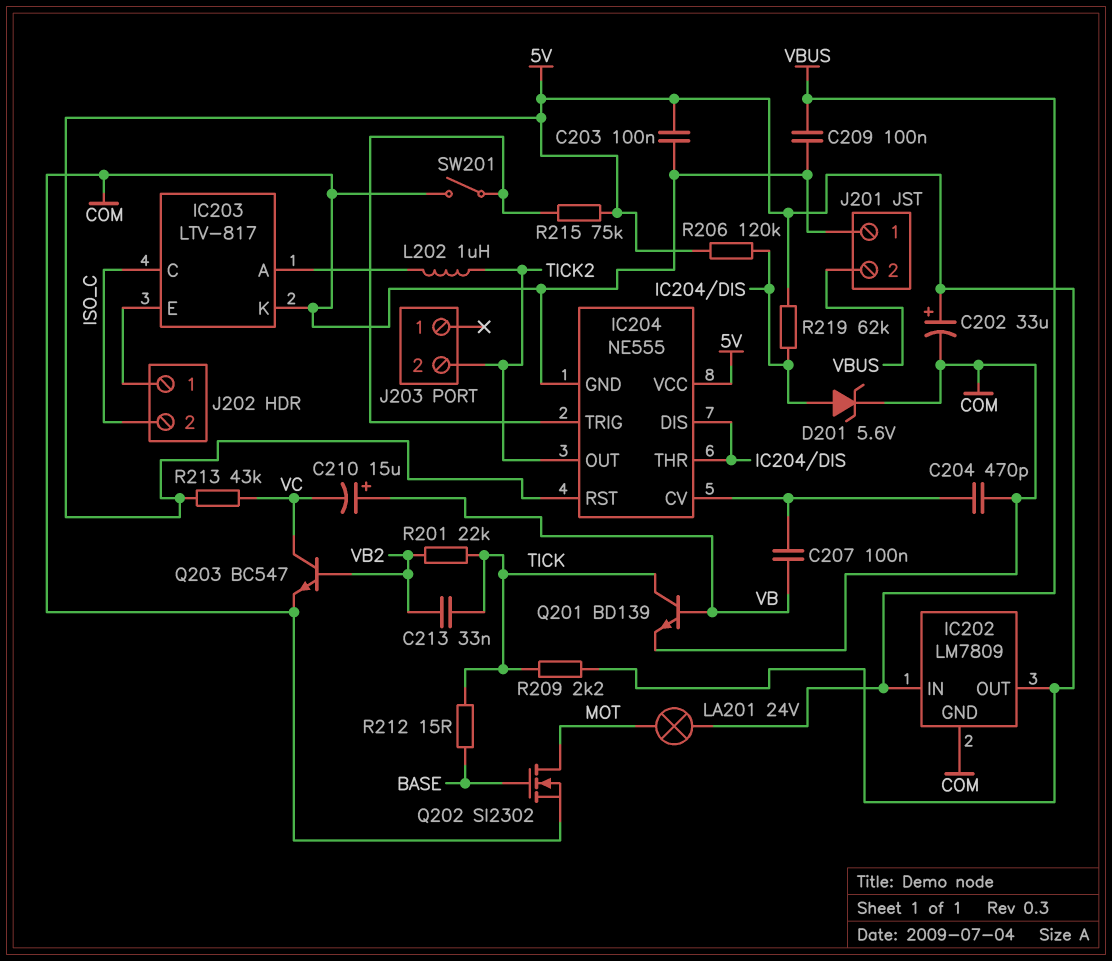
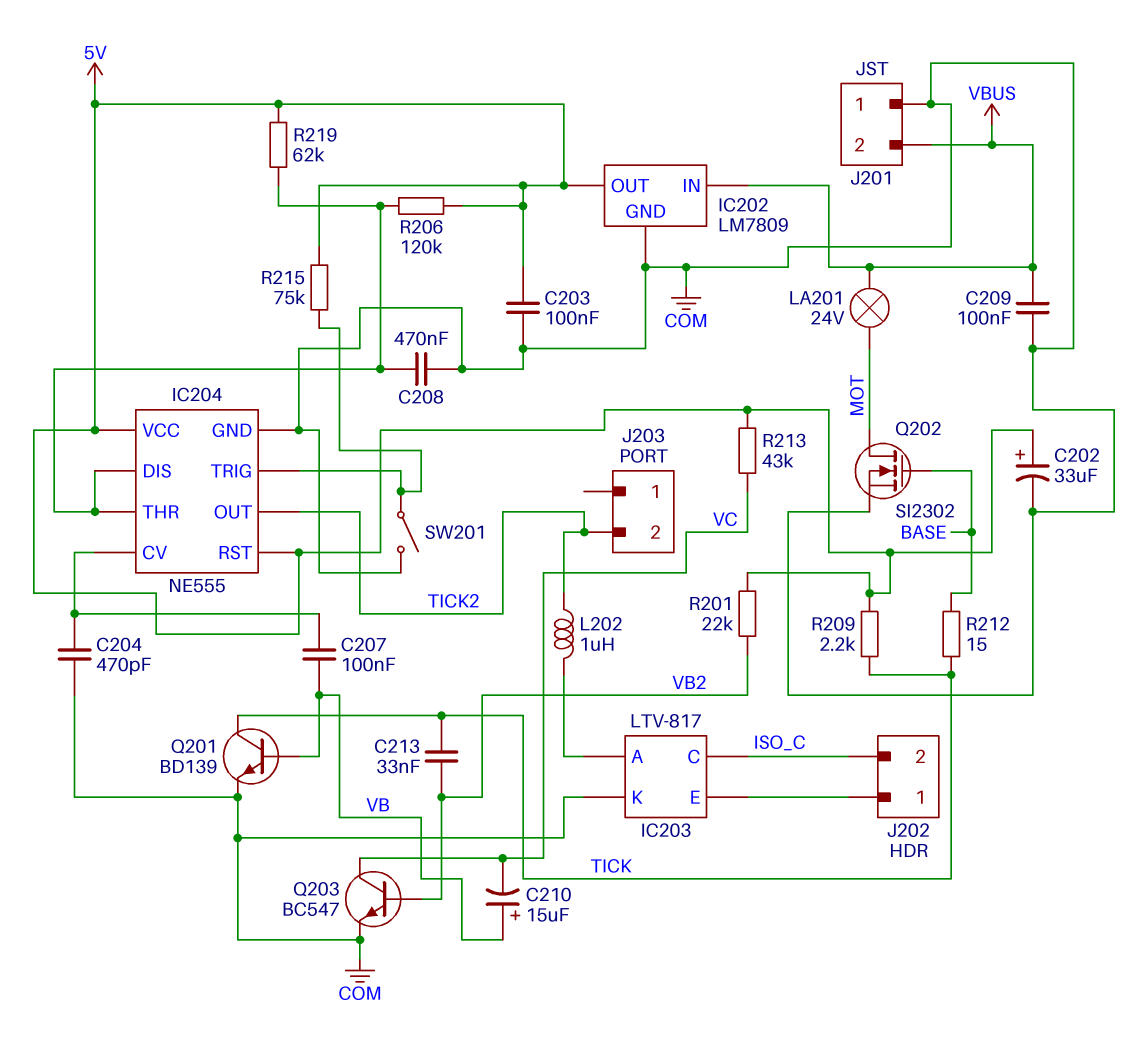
C208: none -> 470nF (COM, IC204/DIS)
D201: zener 5.6V (A IC204/DIS, K COM) -> none
R201: 22k (TICK, VB2) -> 22k (5V, VB2)

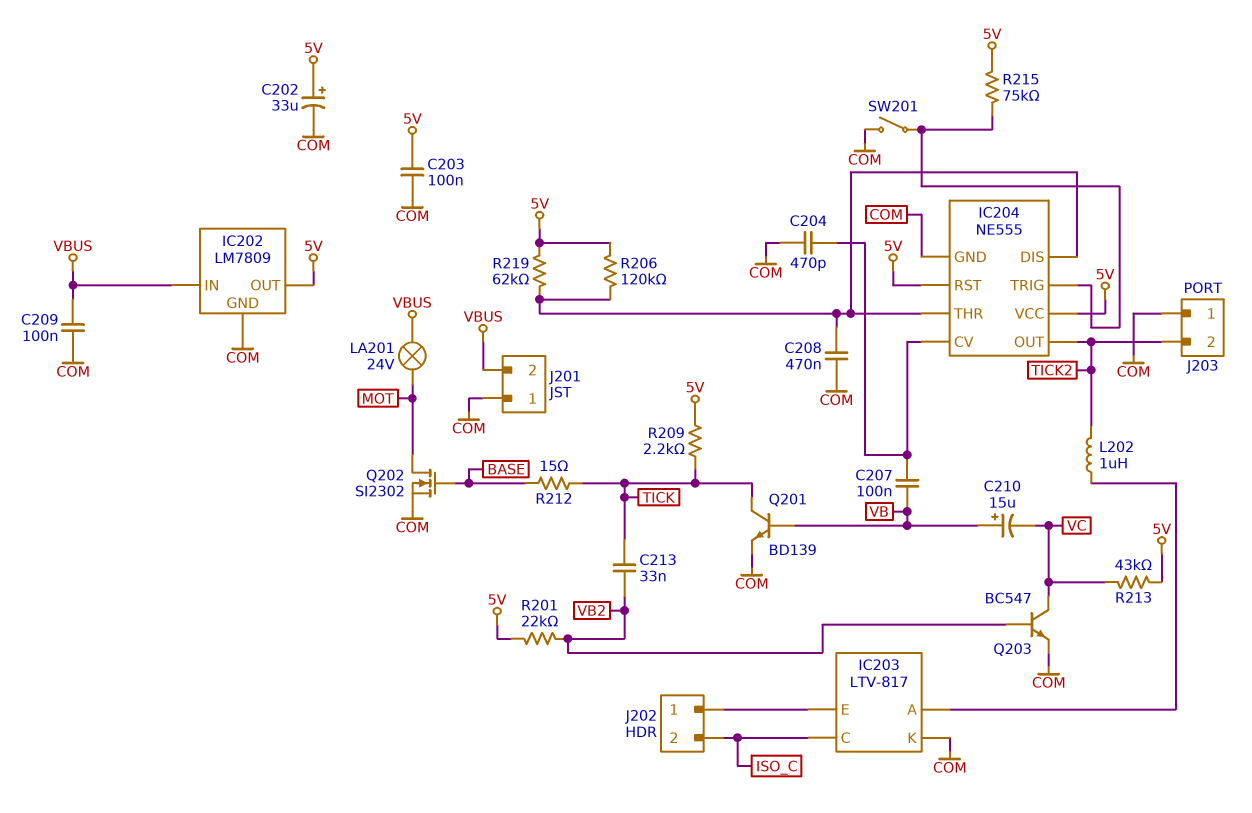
J203 pin 1: none -> COM

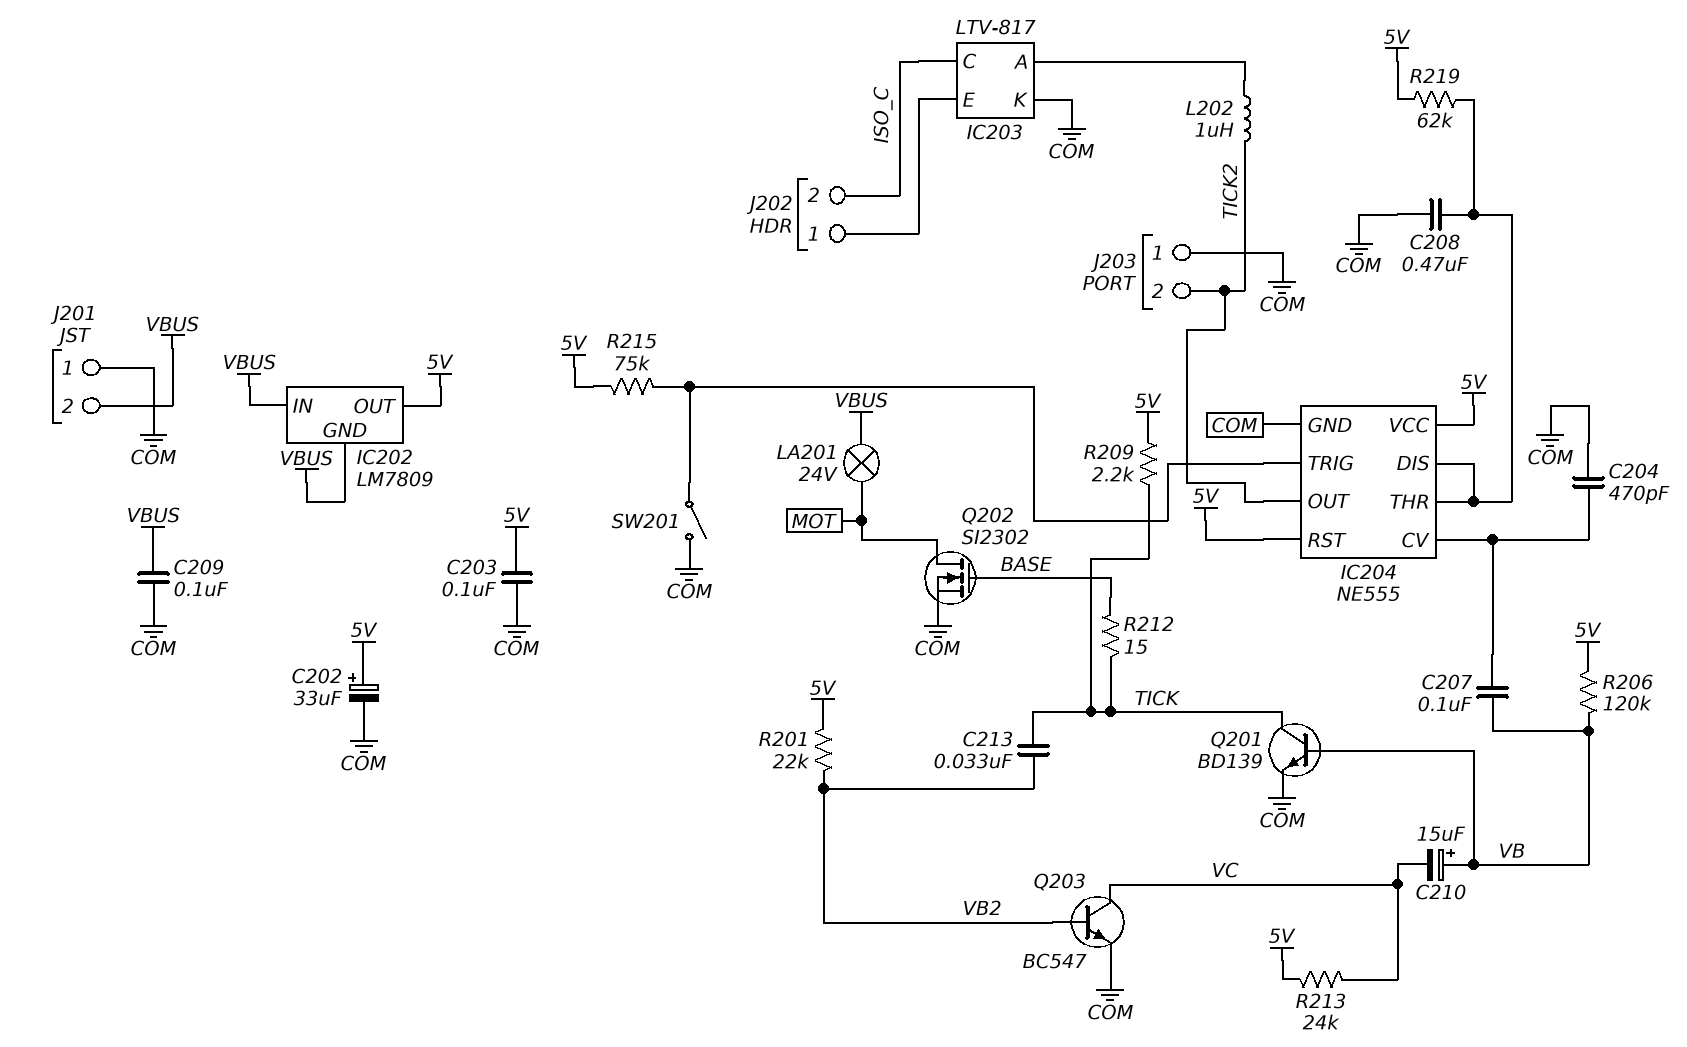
IC202 pin GND: COM -> VBUS
R206: 120k (5V, IC204/DIS) -> 120k (5V, VB)
R213: 43k (5V, VC) -> 24k (5V, VC)

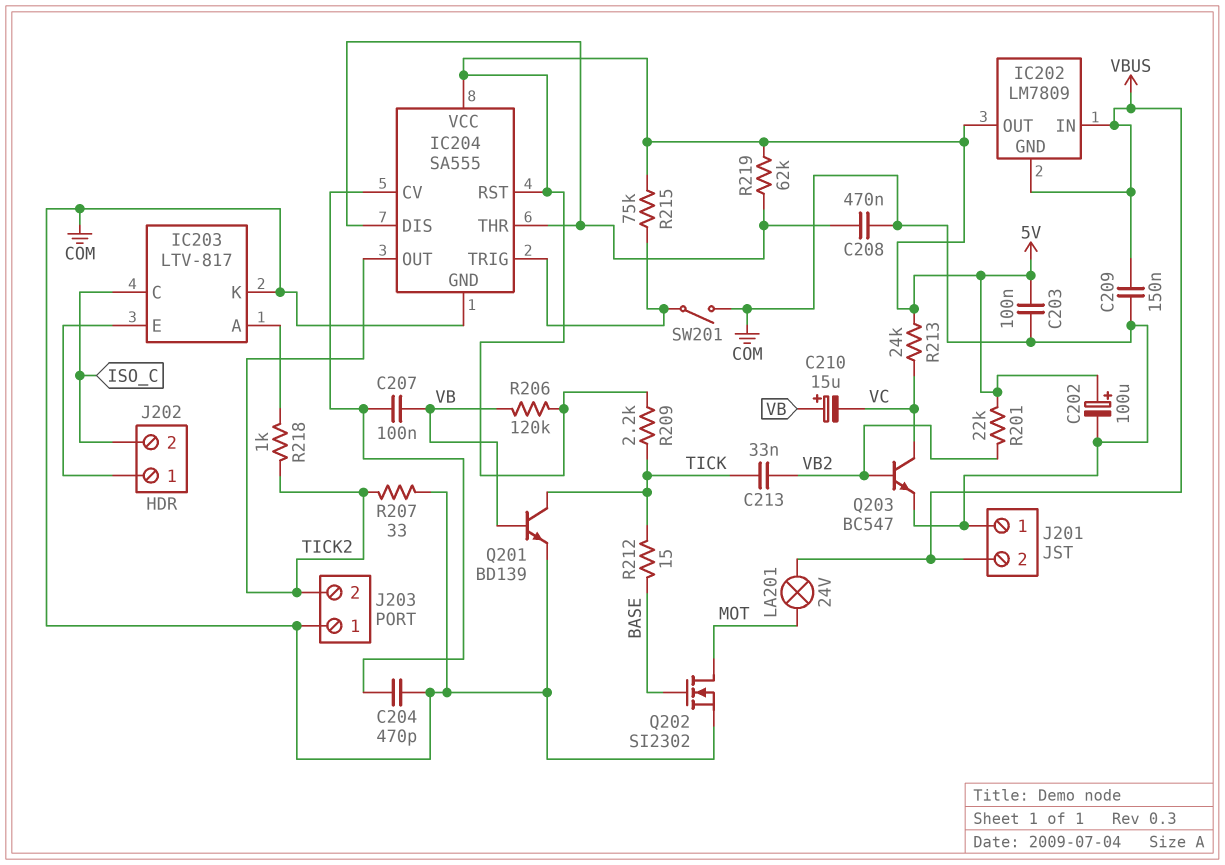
C202: 33uF (plus 5V, minus COM) -> 100uF (plus 5V, minus COM)
C209: 100nF (COM, VBUS) -> 150nF (COM, VBUS)
IC204: NE555 -> SA555
L202: 1uH (IC203/A, TICK2) -> none
R207: none -> 33 (COM, TICK2)
R218: none -> 1k (IC203/A, TICK2)

